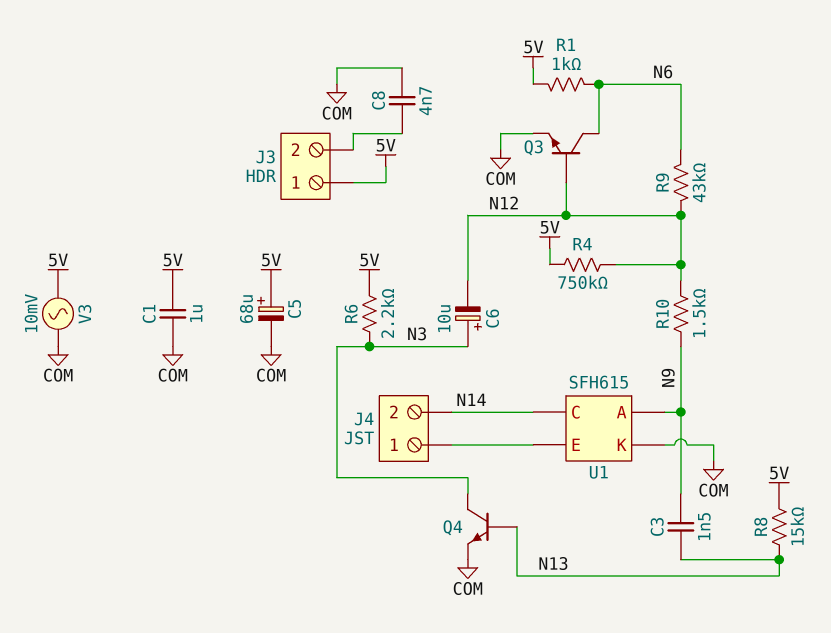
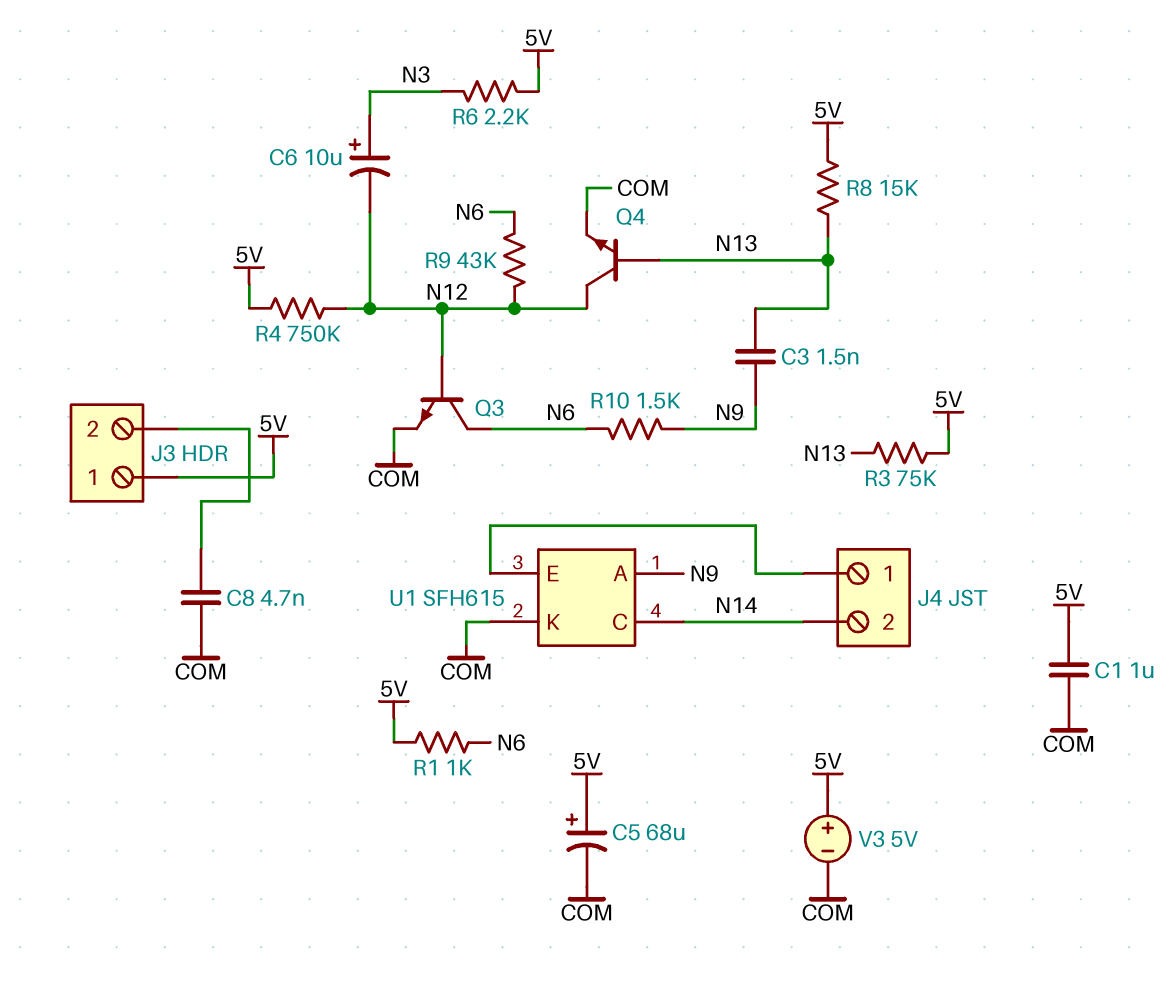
Q4: NPN (B N13, C N3, E COM) -> NPN (B N13, C N12, E COM)
R3: none -> 75k (5V, N13)
R10: 1.5k (N9, N12) -> 1.5k (N6, N9)
V3: AC 10mV (5V, COM) -> 5V (plus 5V, minus COM)

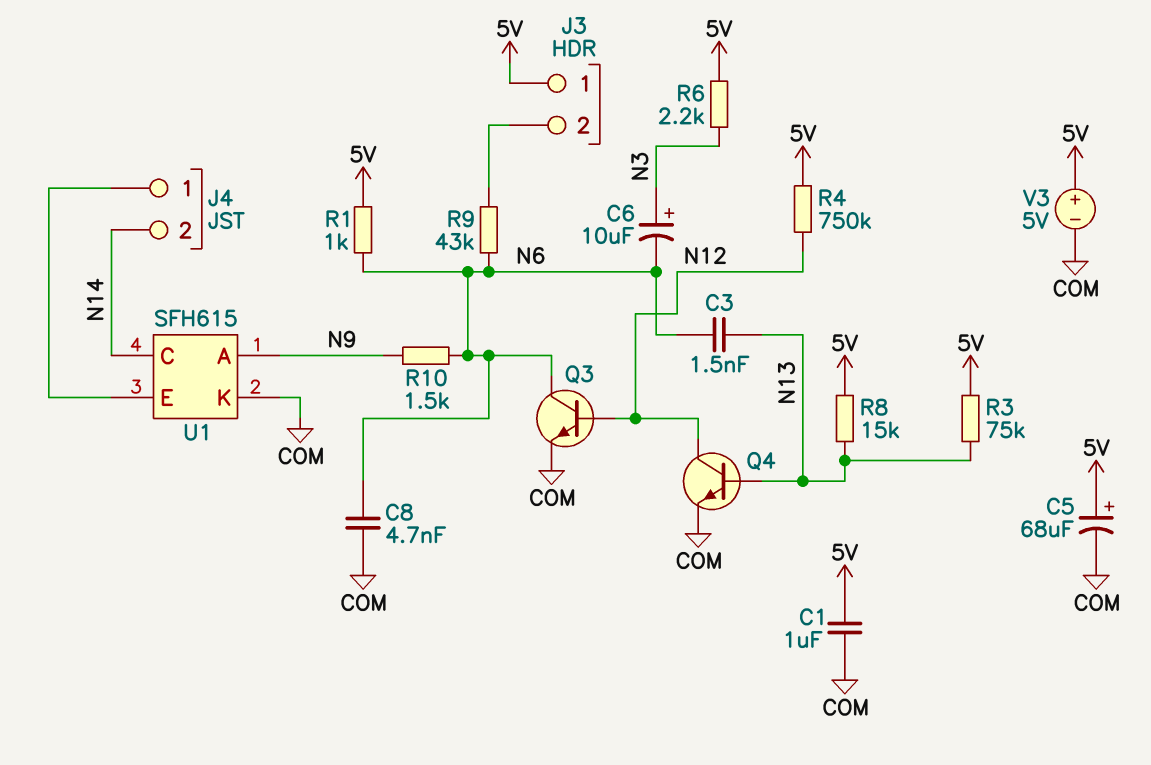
C3: 1.5nF (N9, N13) -> 1.5nF (N6, N13)
C6: 10uF (plus N3, minus N12) -> 10uF (plus N3, minus N6)
C8: 4.7nF (COM, J3/2) -> 4.7nF (COM, N6)
R9: 43k (N6, N12) -> 43k (J3/2, N6)

